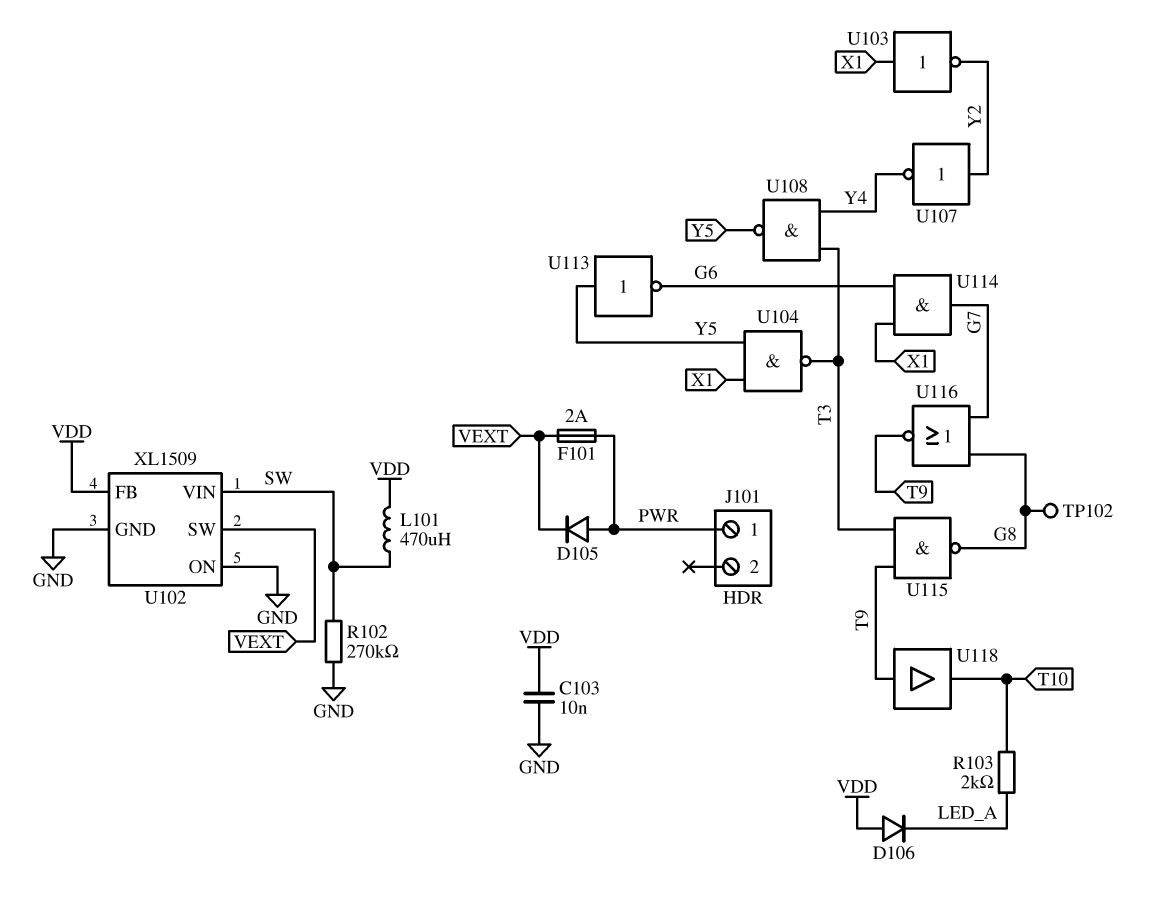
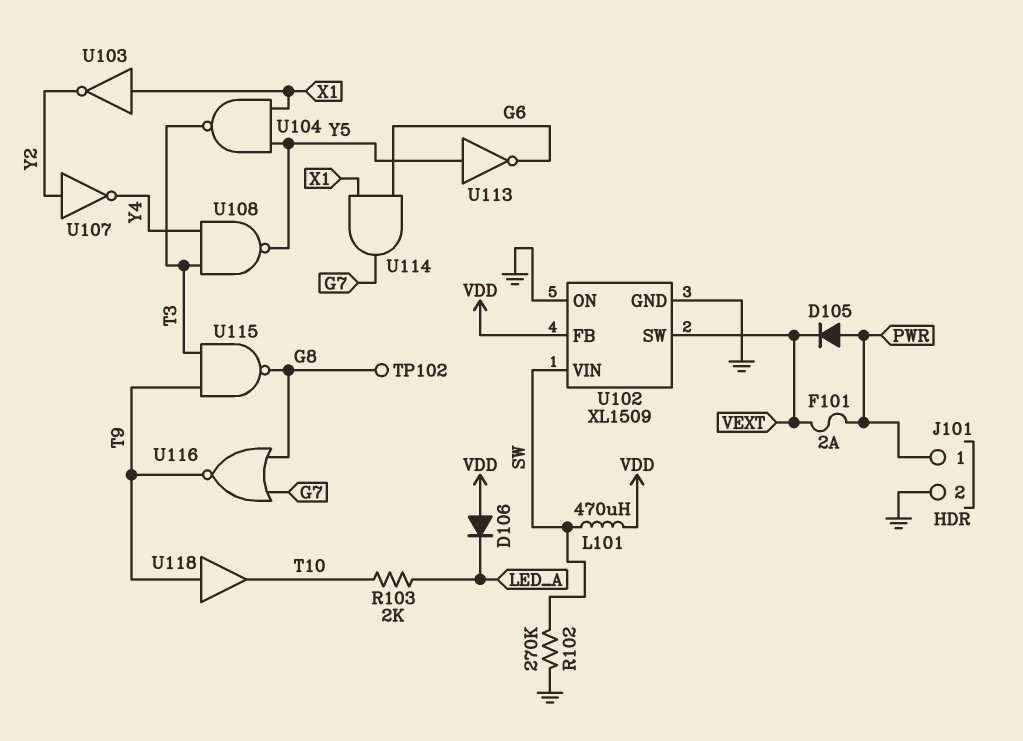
C103: 10nF (GND, VDD) -> none
J101 pin 2: none -> GND

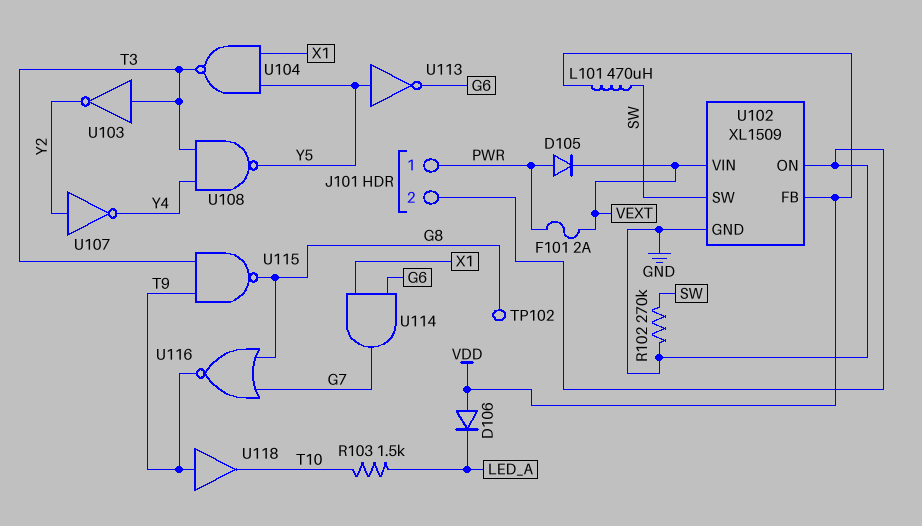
R103: 2k (LED_A, T10) -> 1.5k (LED_A, T10)
U102 pin SW: VEXT -> SW
U102 pin VIN: SW -> VEXT
U103: NOT (in X1, out Y2) -> NOT (in T3, out Y2)

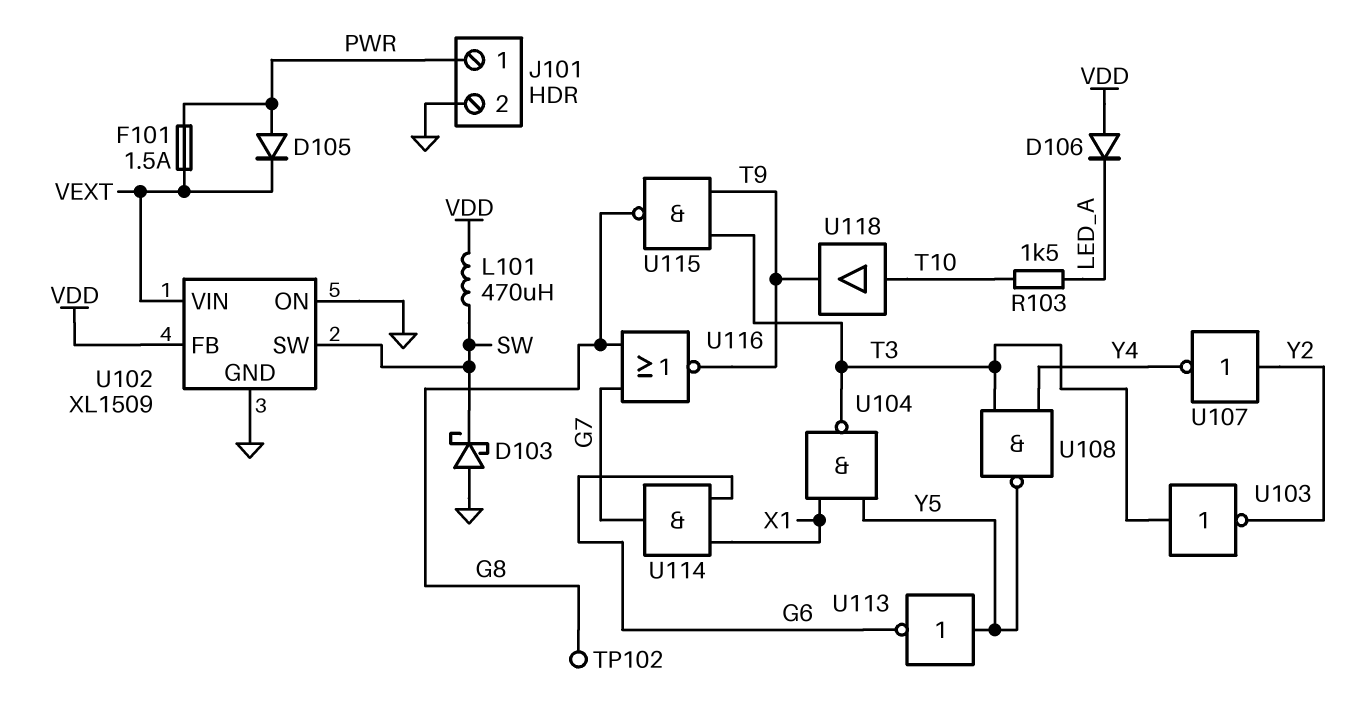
D103: none -> schottky (A GND, K SW)
F101: 2A (PWR, VEXT) -> 1.5A (PWR, VEXT)
R102: 270k (GND, SW) -> none
U118: buffer (in T9, out T10) -> buffer (in T10, out T9)

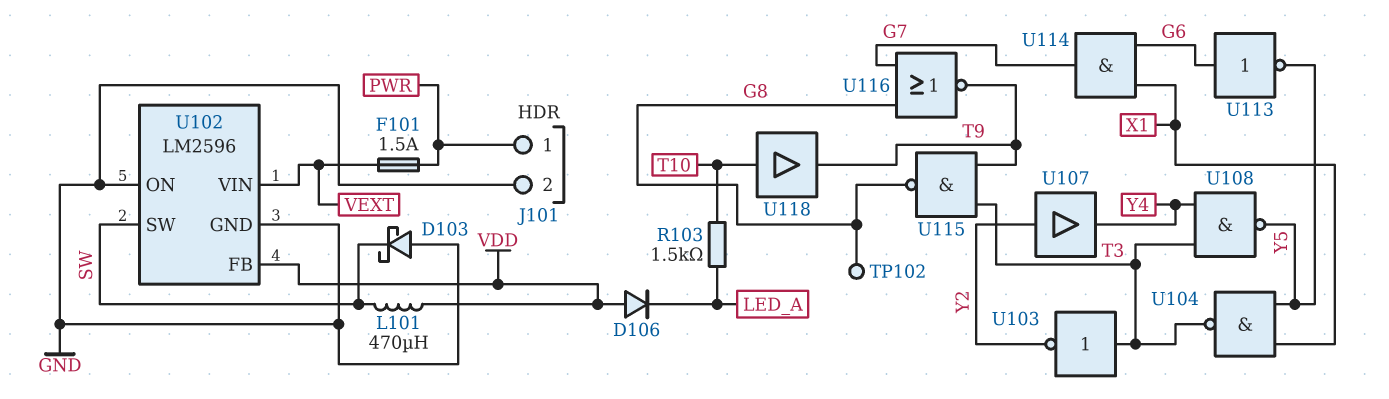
D105: diode (A PWR, K VEXT) -> none
U102: XL1509 -> LM2596
U107: NOT (in Y2, out Y4) -> buffer (in Y2, out Y4)
U113: NOT (in Y5, out G6) -> NOT (in G6, out Y5)

